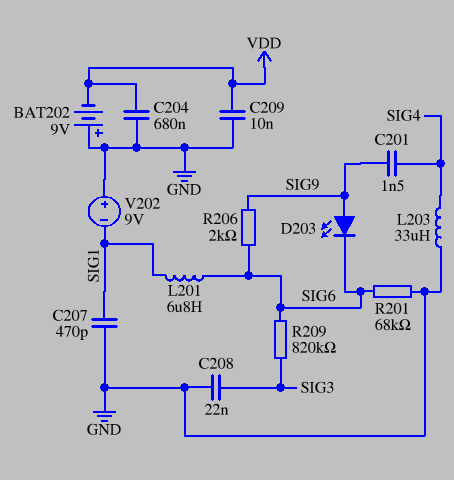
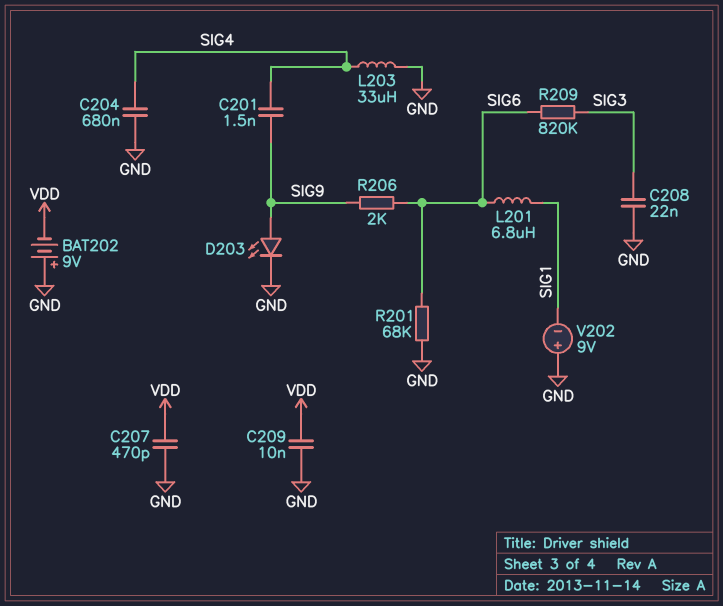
C204: 680nF (GND, VDD) -> 680nF (GND, SIG4)
C207: 470pF (GND, SIG1) -> 470pF (GND, VDD)
D203: LED (A SIG9, K SIG6) -> LED (A SIG9, K GND)

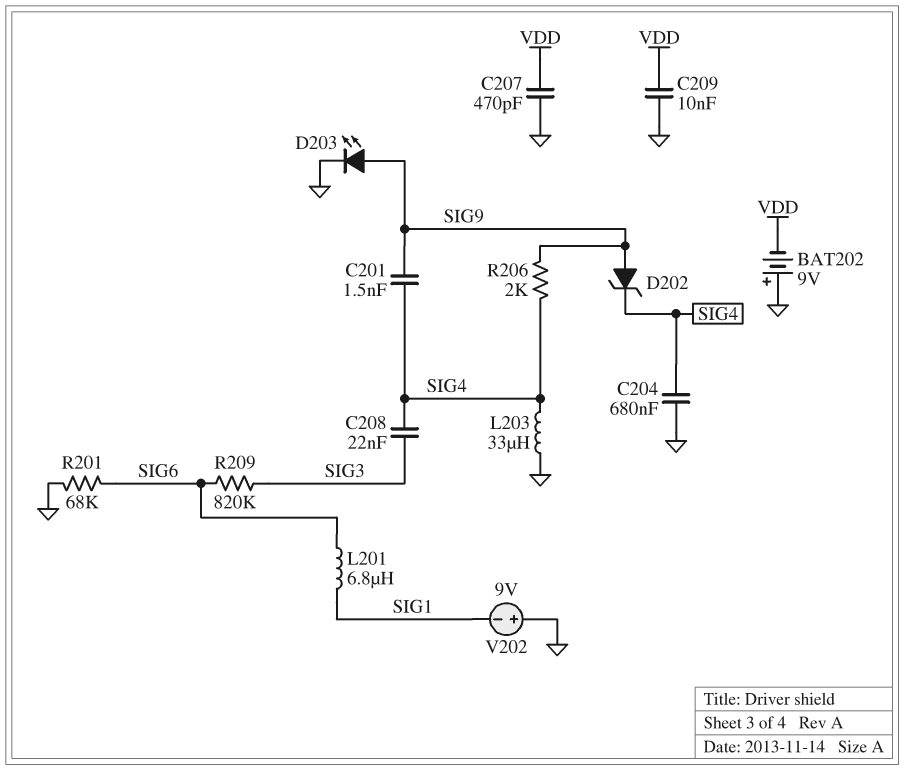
C208: 22nF (GND, SIG3) -> 22nF (SIG3, SIG4)
D202: none -> zener (A SIG9, K SIG4)
R206: 2k (SIG6, SIG9) -> 2k (SIG4, SIG9)

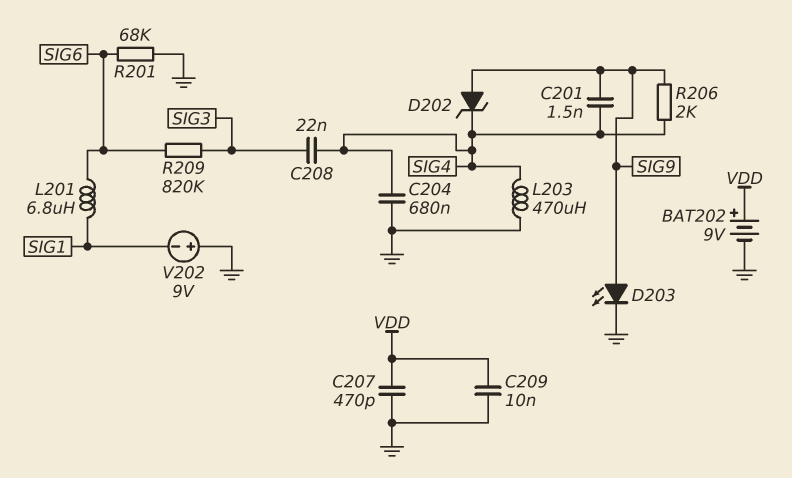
BAT202: 9V (plus GND, minus VDD) -> 9V (plus VDD, minus GND)
L203: 33uH (GND, SIG4) -> 470uH (GND, SIG4)

